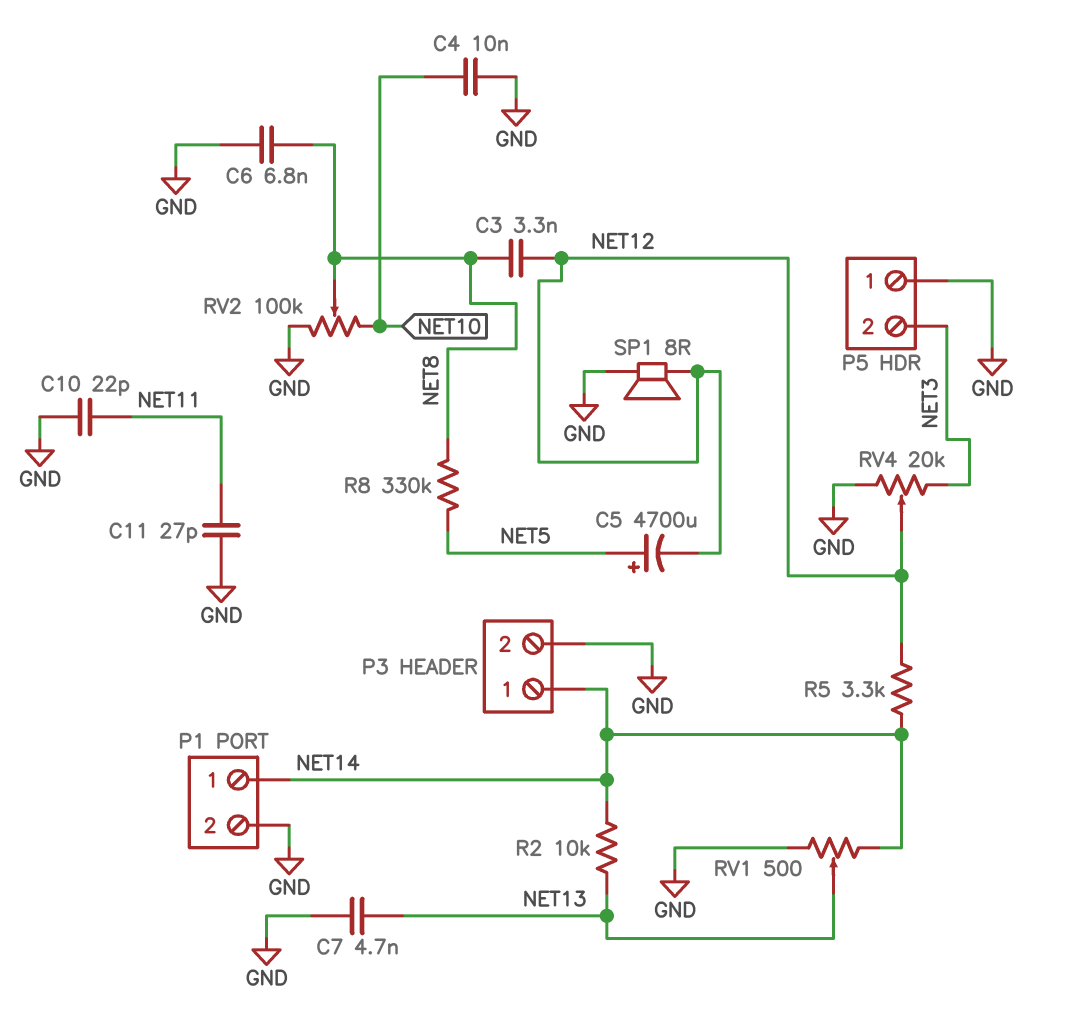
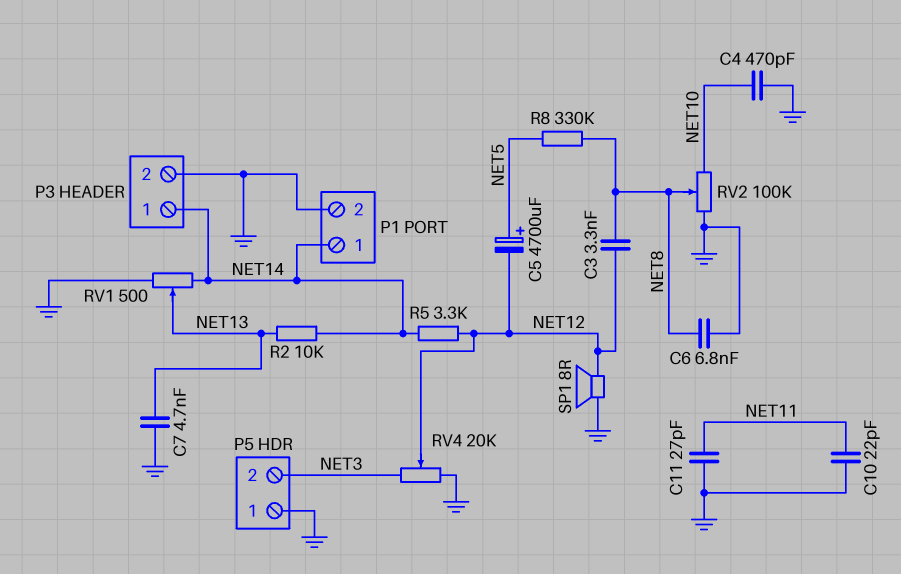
C4: 10nF (GND, NET10) -> 470pF (GND, NET10)

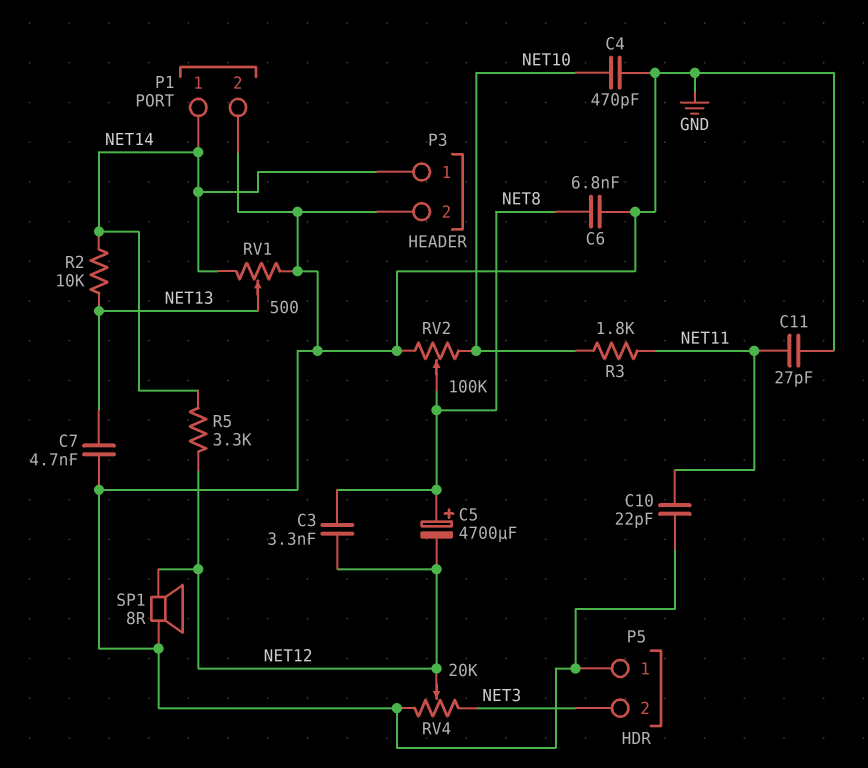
C5: 4700uF (plus NET5, minus NET12) -> 4700uF (plus NET8, minus NET12)
R3: none -> 1.8k (NET10, NET11)
R8: 330k (NET5, NET8) -> none

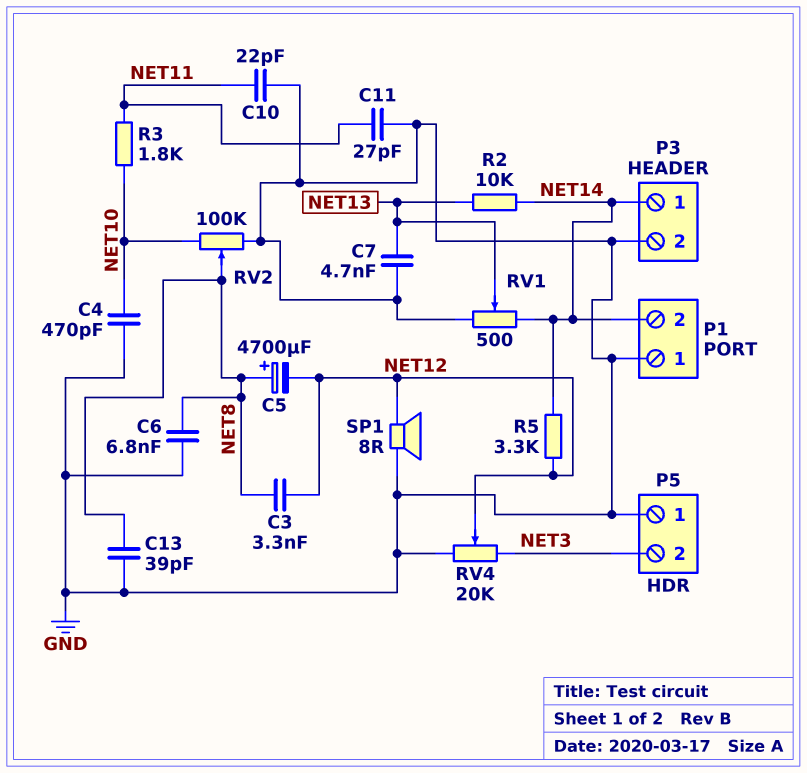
C13: none -> 39pF (GND, NET8)
P1 pin 1: NET14 -> GND
P1 pin 2: GND -> NET14

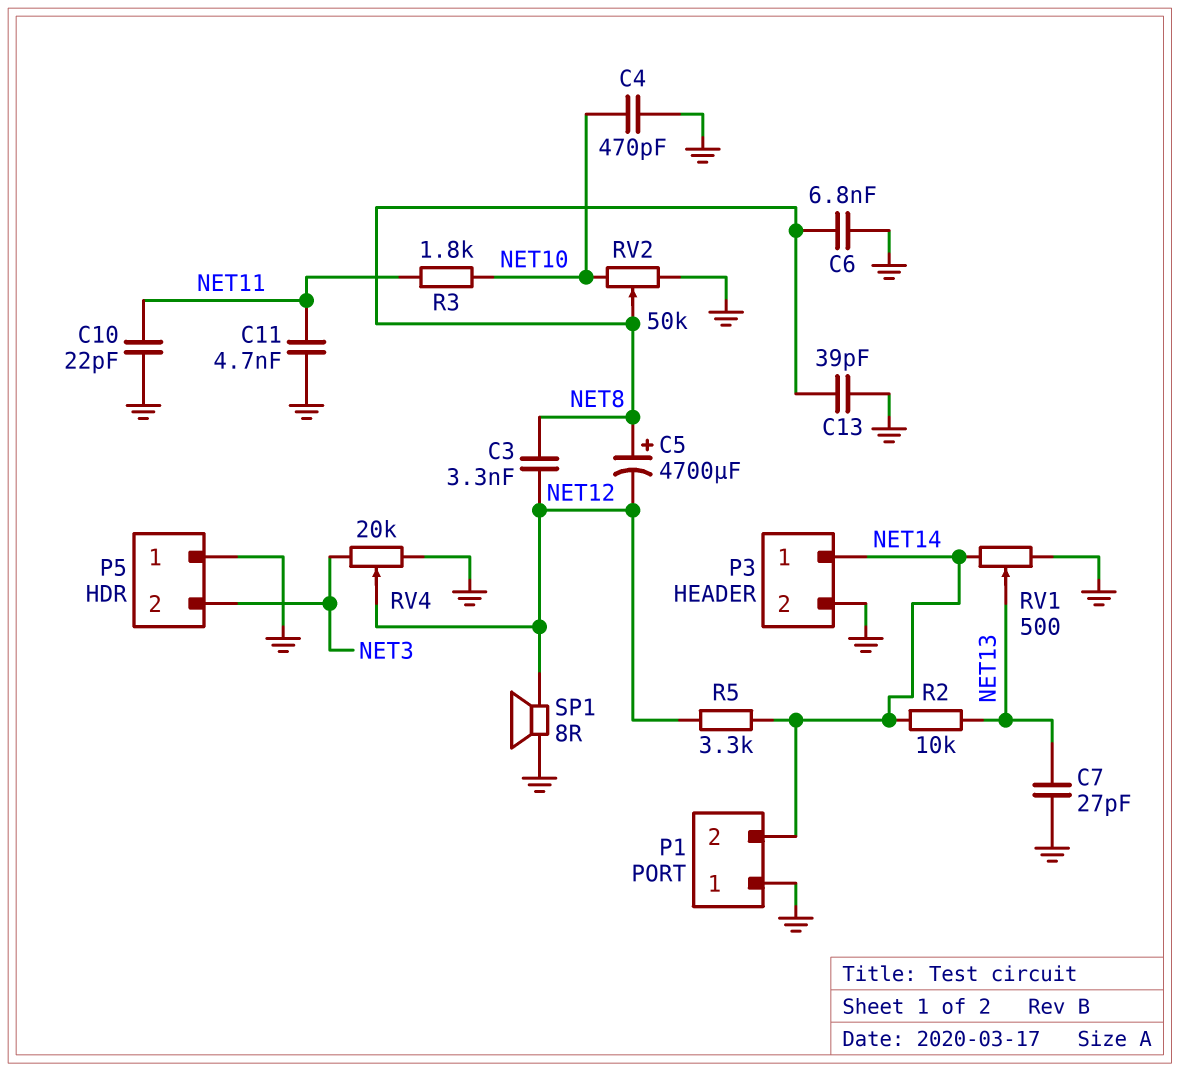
C7: 4.7nF (GND, NET13) -> 27pF (GND, NET13)
C11: 27pF (GND, NET11) -> 4.7nF (GND, NET11)
RV2: 100k (GND, NET10, wiper NET8) -> 50k (GND, NET10, wiper NET8)

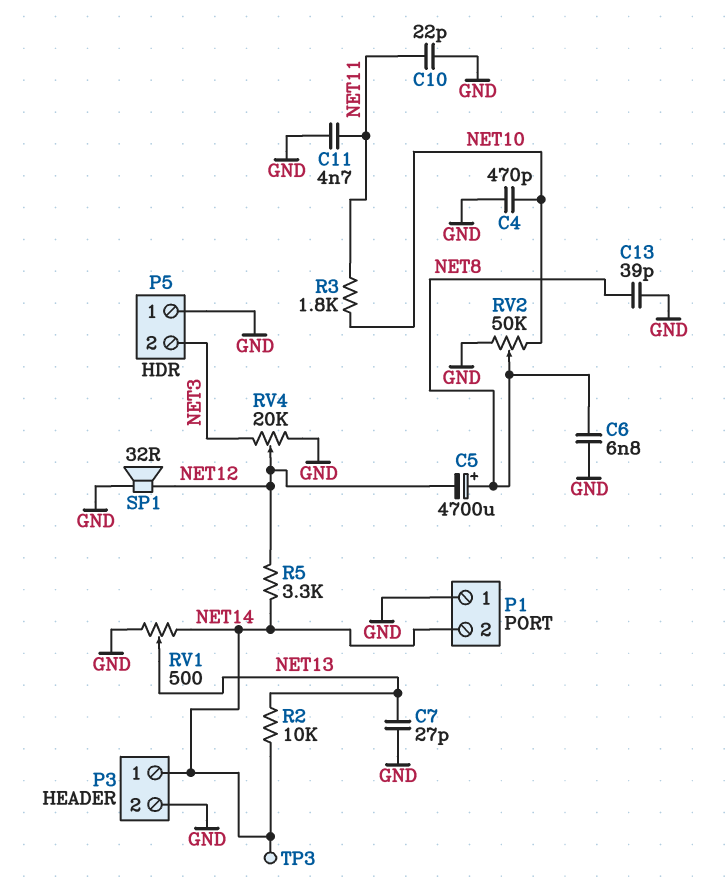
C3: 3.3nF (NET8, NET12) -> none
SP1: speaker 8R (GND, NET12) -> speaker 32R (GND, NET12)
TP3: none -> test point (NET14)

